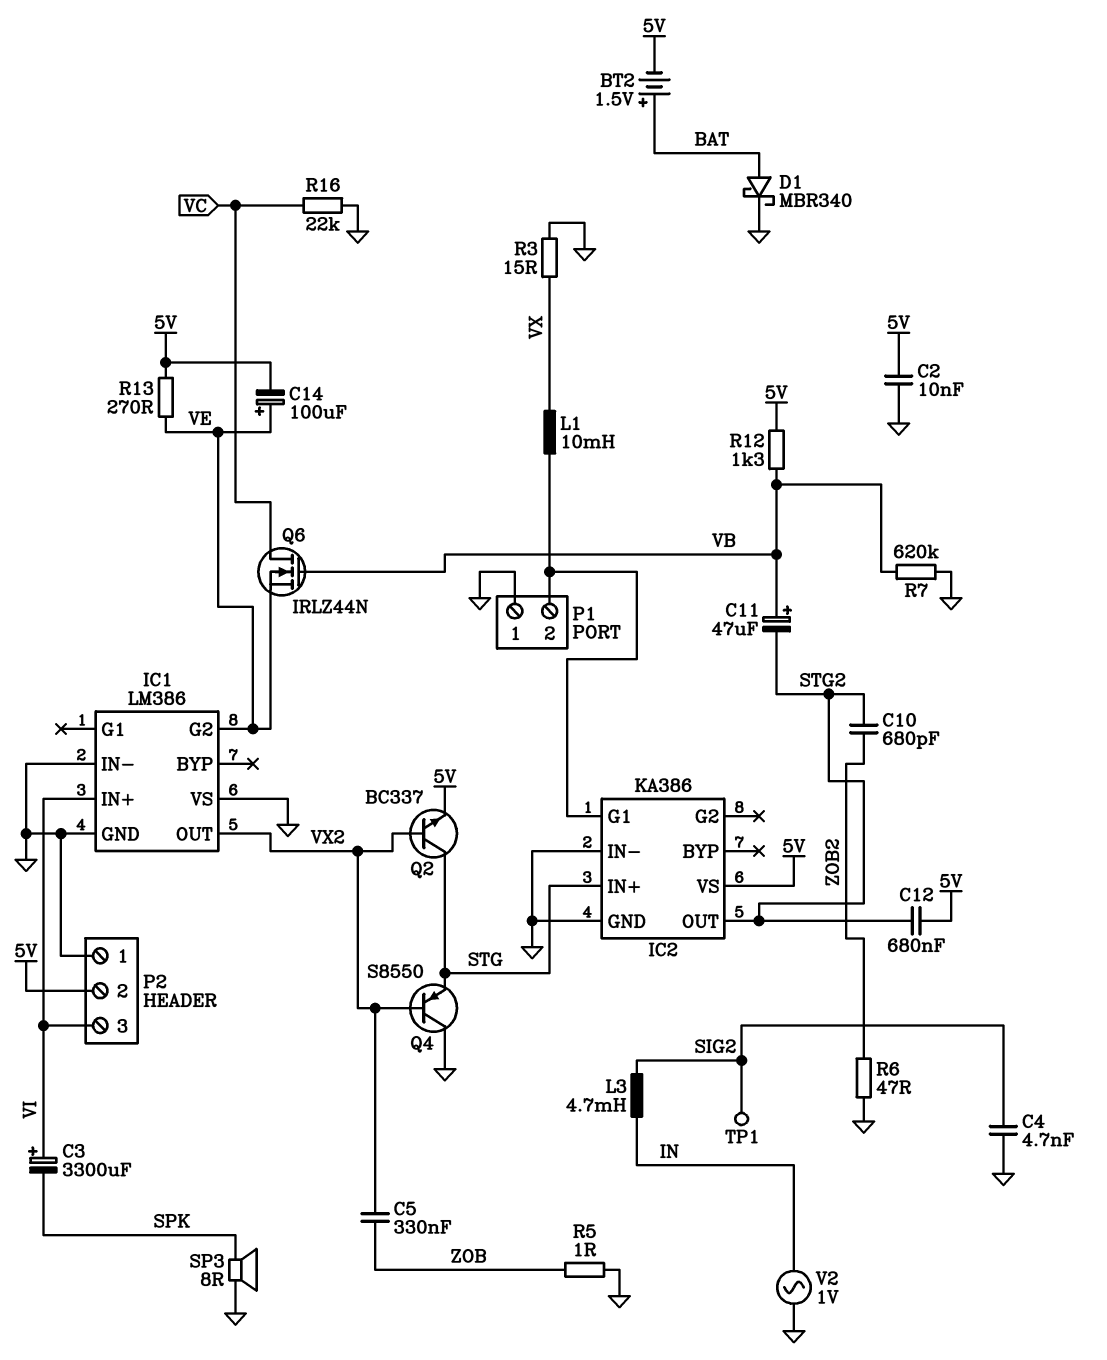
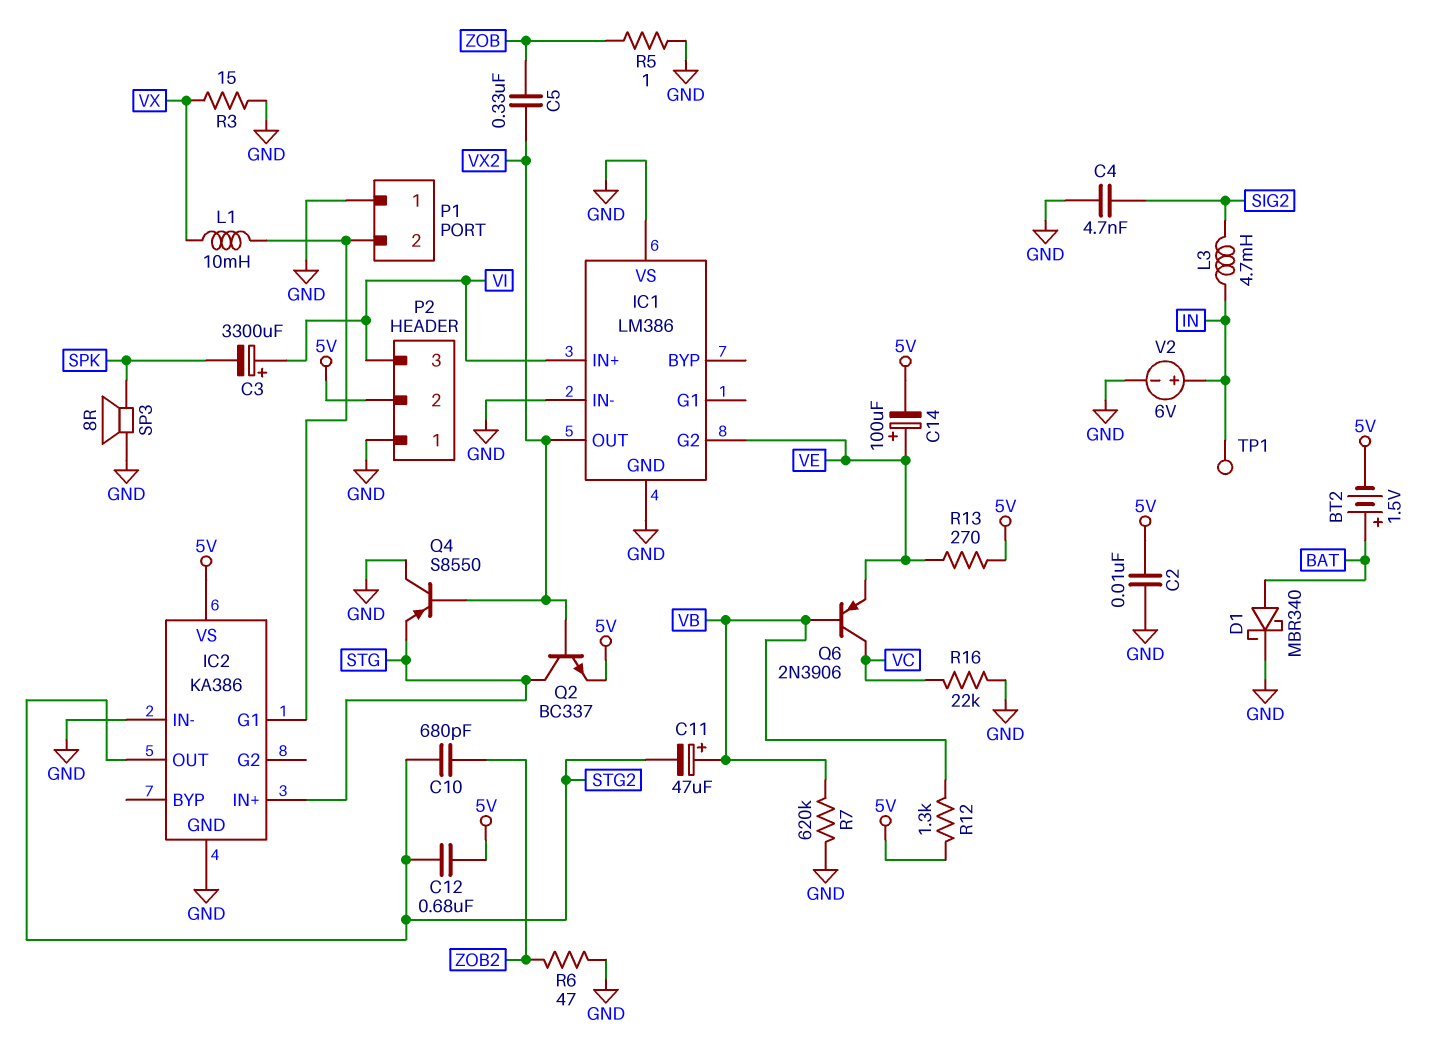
Q6: NMOS IRLZ44N (G VB, D VC, S VE) -> PNP 2N3906 (B VB, C VC, E VE)
TP1: test point (SIG2) -> test point (IN)
V2: AC 1V (GND, IN) -> 6V (plus IN, minus GND)

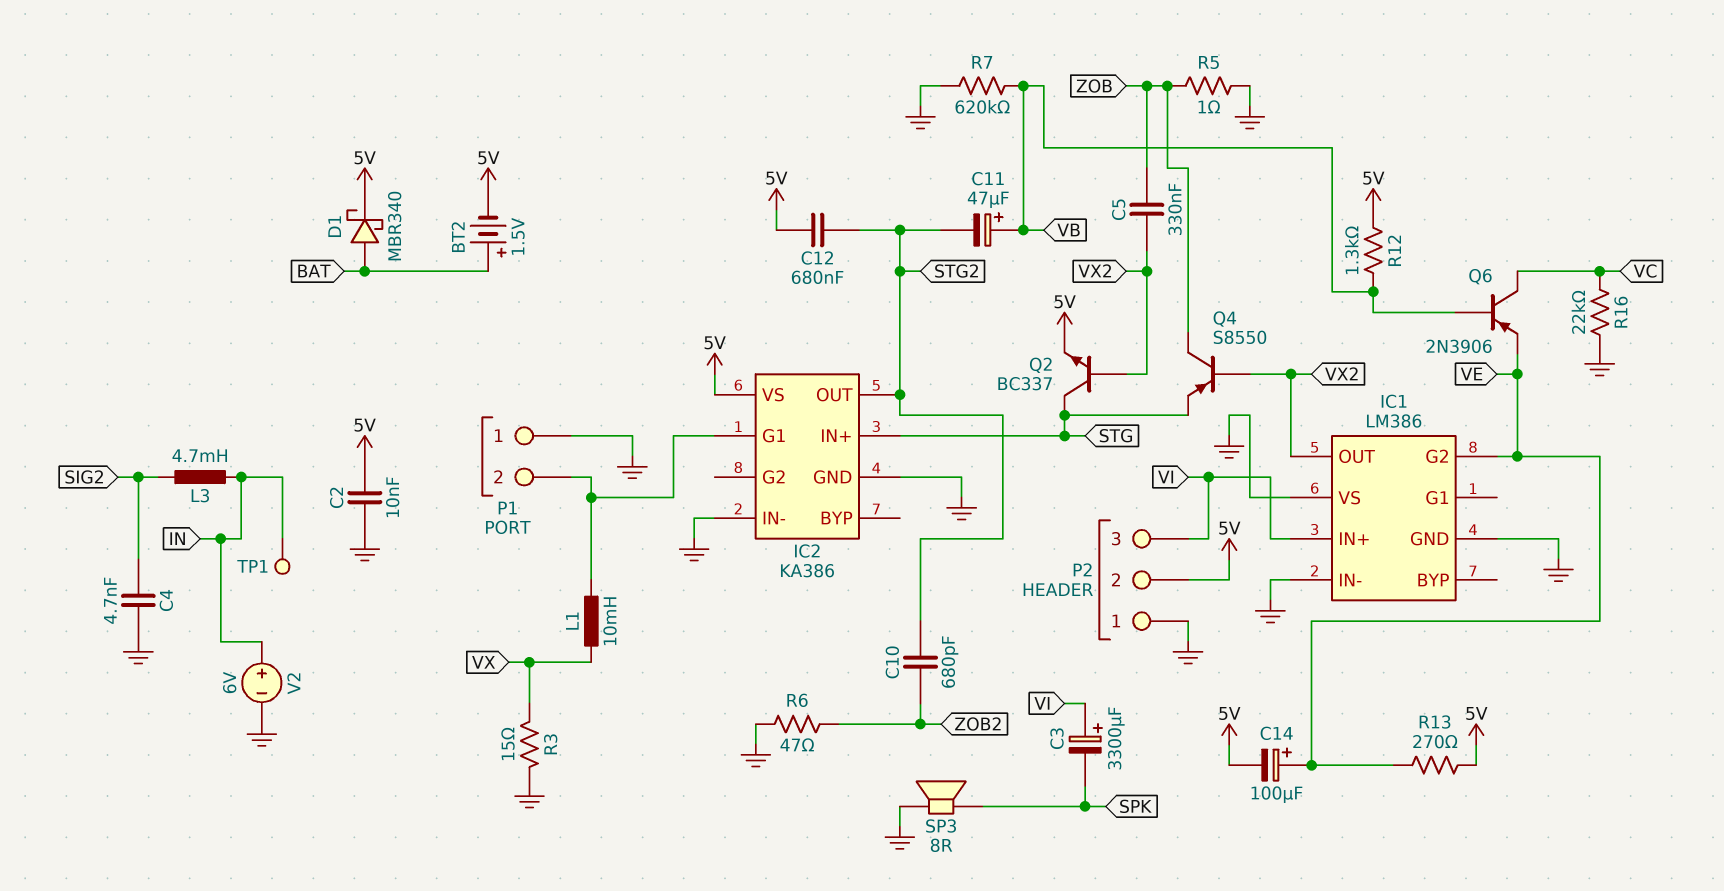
D1: schottky MBR340 (A BAT, K GND) -> schottky MBR340 (A BAT, K 5V)
Q4: PNP S8550 (B VX2, C GND, E STG) -> PNP S8550 (B VX2, C ZOB, E STG)

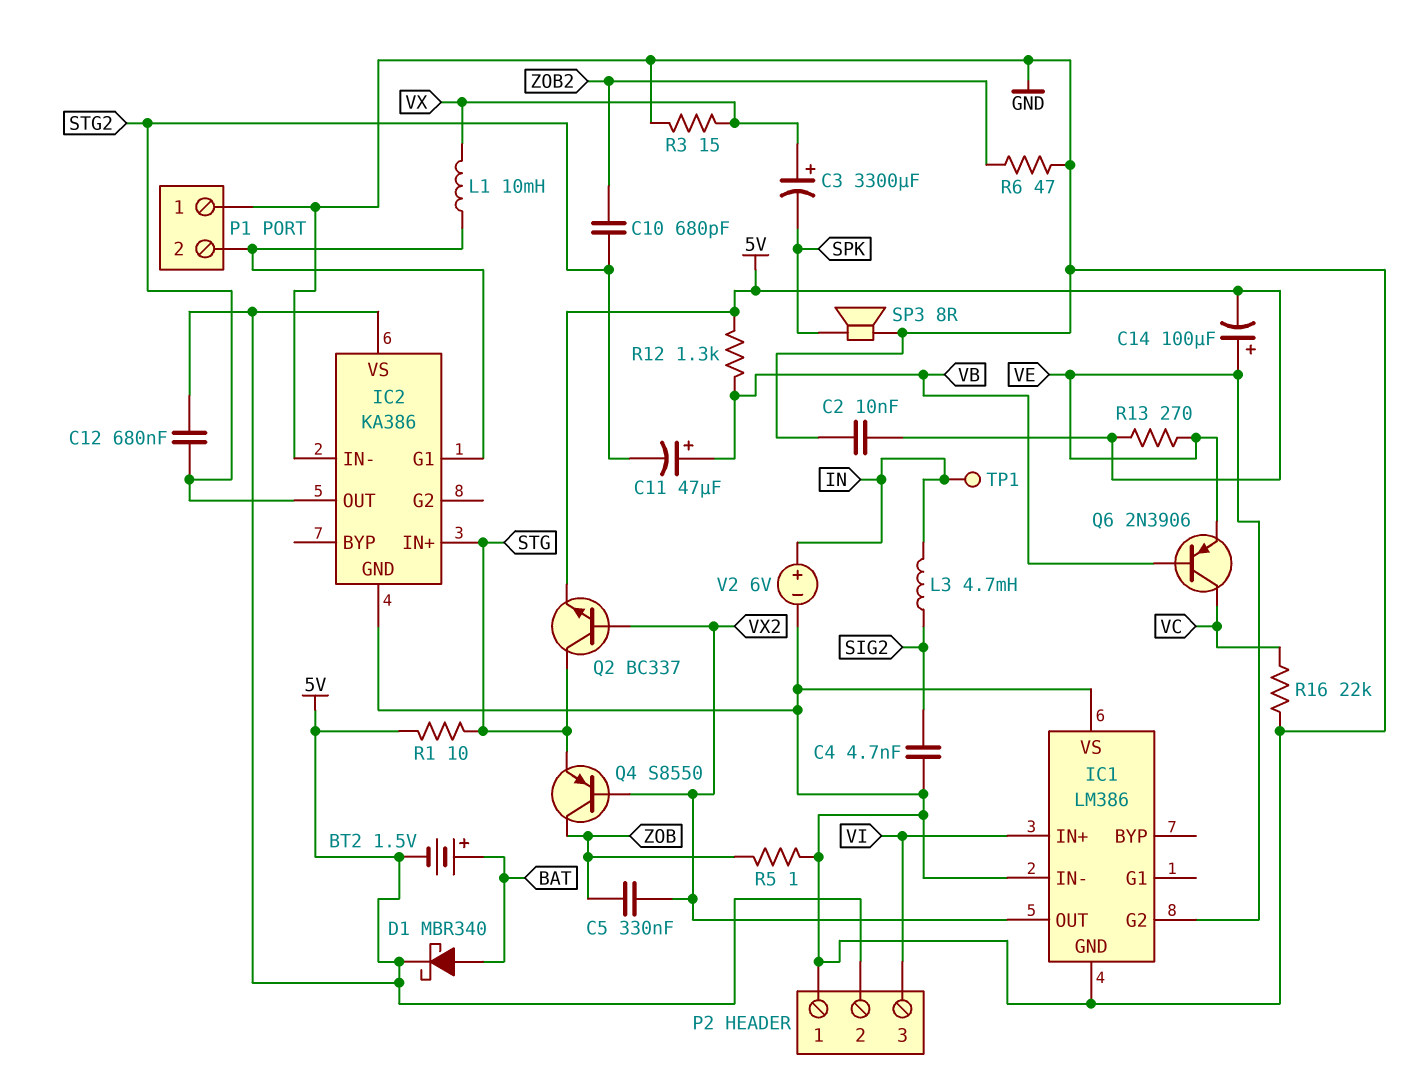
C3: 3300uF (plus VI, minus SPK) -> 3300uF (plus VX, minus SPK)
R1: none -> 10 (5V, STG)
R7: 620k (GND, VB) -> none

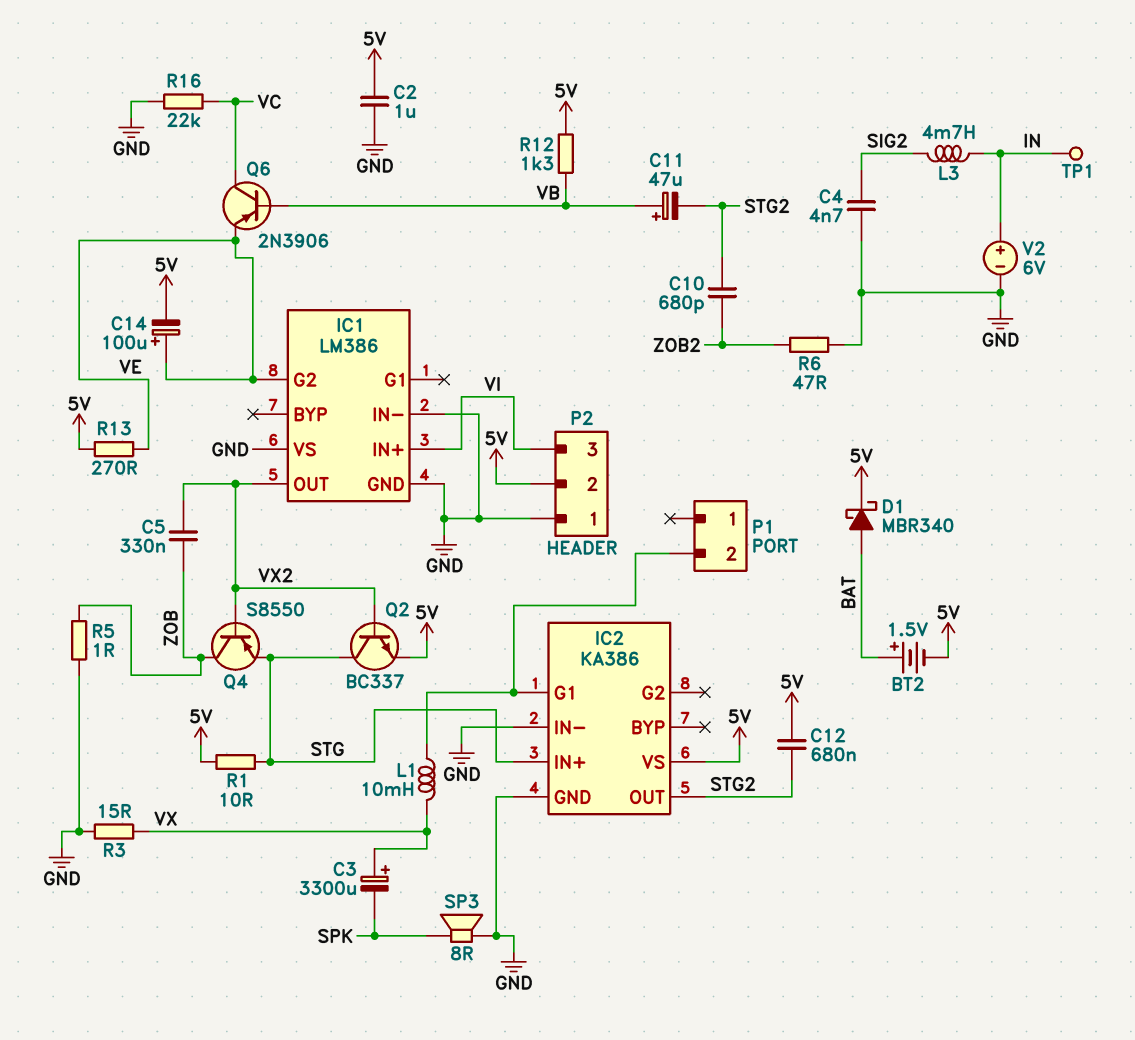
C2: 10nF (5V, GND) -> 1uF (5V, GND)
P1 pin 1: GND -> none

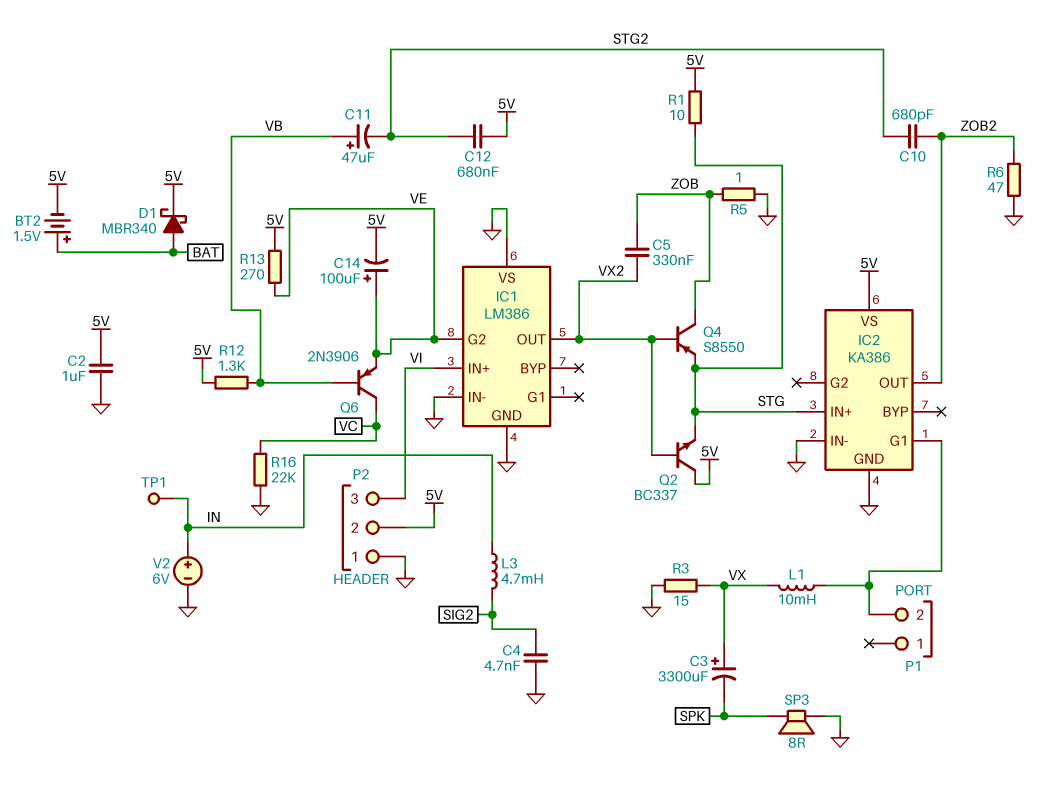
IC2 pin OUT: STG2 -> ZOB2
Q2: NPN BC337 (B VX2, C STG, E 5V) -> NPN BC337 (B VX2, C 5V, E STG)

